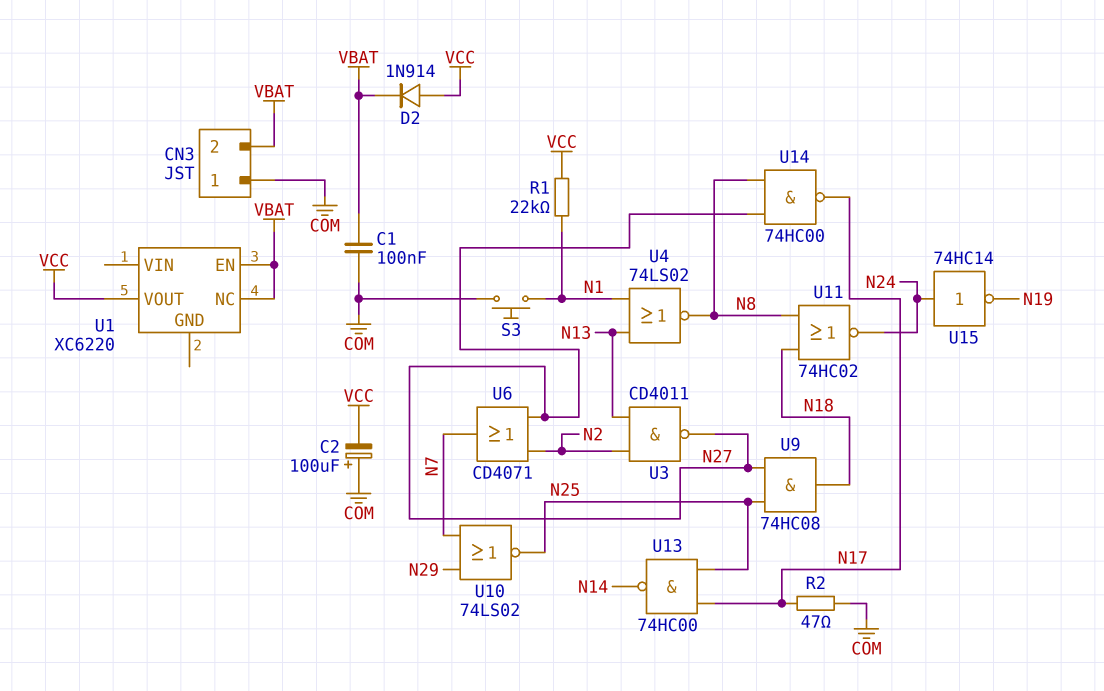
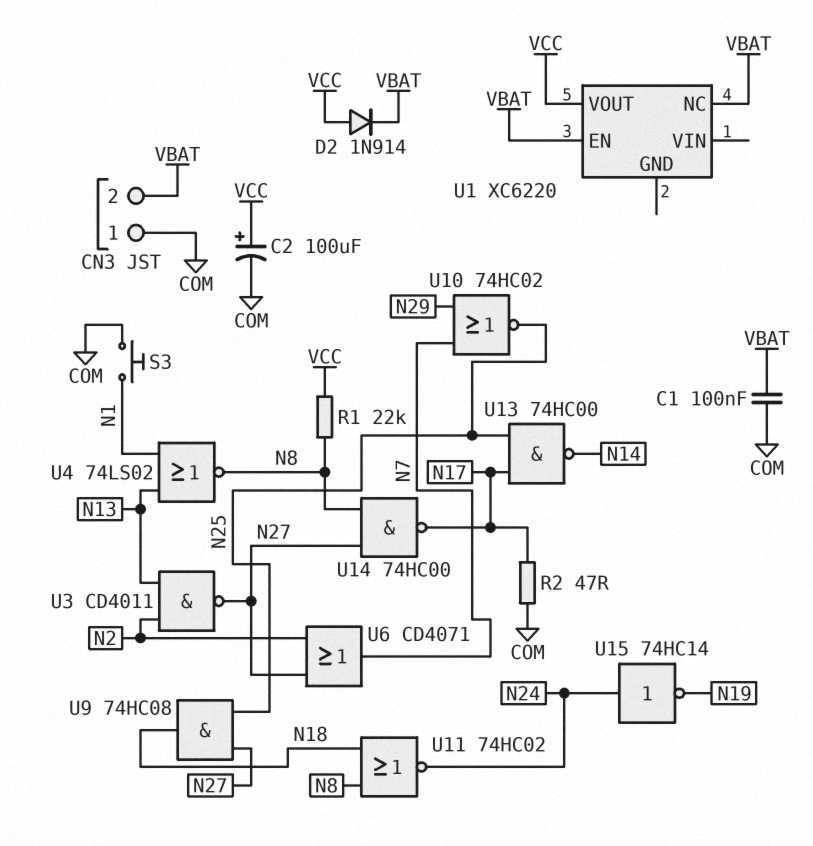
C2: 100uF (plus COM, minus VCC) -> 100uF (plus VCC, minus COM)
R1: 22k (N1, VCC) -> 22k (N8, VCC)
U10: NOR 74LS02 (in N7, in N29, out N25) -> NOR 74HC02 (in N7, in N29, out N25)

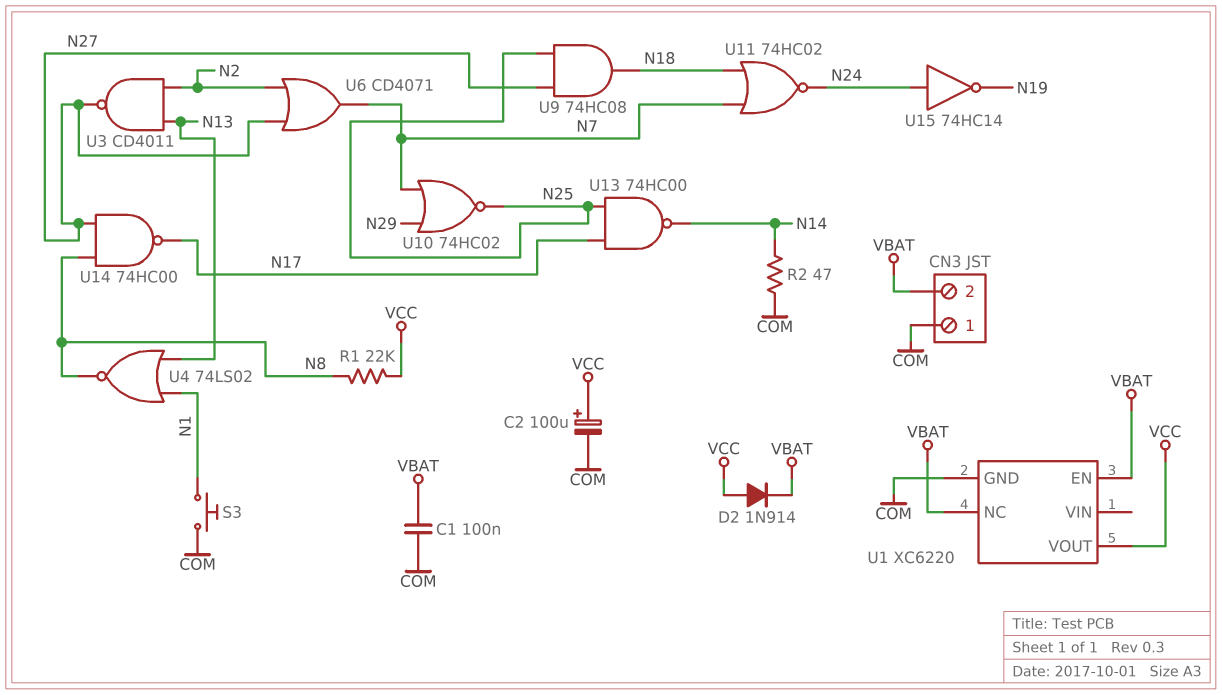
R2: 47 (COM, N17) -> 47 (COM, N14)
U1 pin GND: none -> COM
U11: NOR 74HC02 (in N8, in N18, out N24) -> NOR 74HC02 (in N7, in N18, out N24)

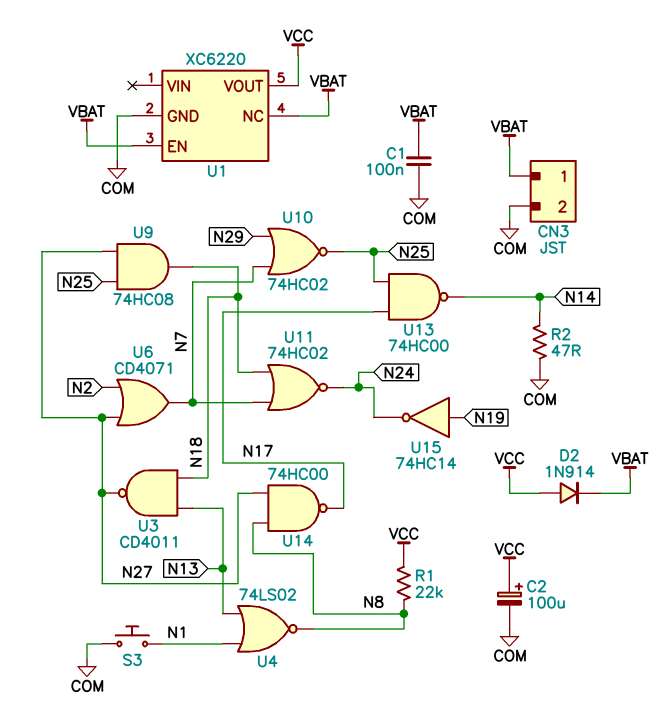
CN3 pin 1: COM -> VBAT
CN3 pin 2: VBAT -> COM
U3: NAND CD4011 (in N2, in N13, out N27) -> NAND CD4011 (in N13, in N18, out N27)
U15: NOT 74HC14 (in N24, out N19) -> NOT 74HC14 (in N19, out N24)

